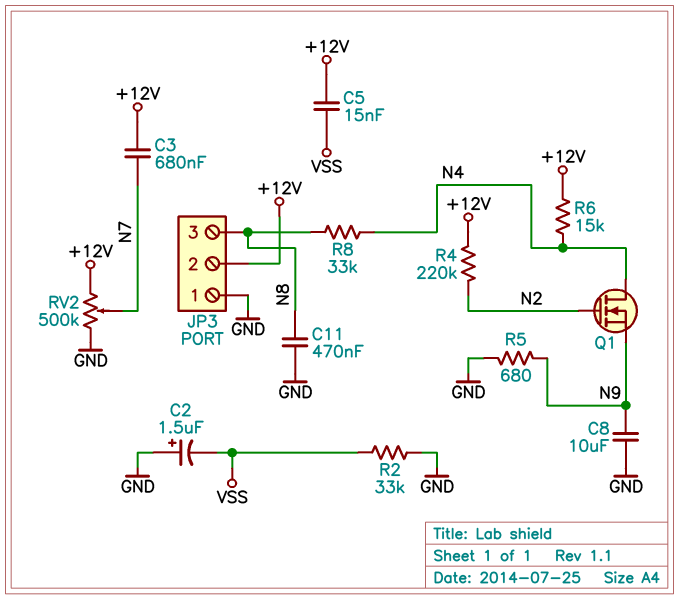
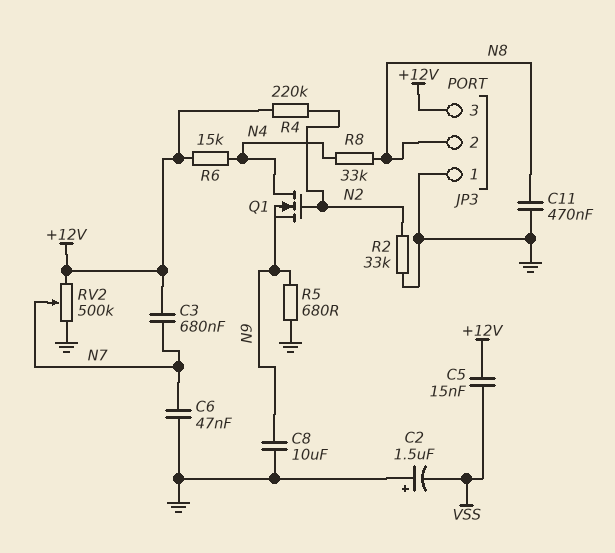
C6: none -> 47nF (GND, N7)
JP3 pin 2: +12V -> N8
JP3 pin 3: N8 -> +12V
R2: 33k (GND, VSS) -> 33k (GND, N2)

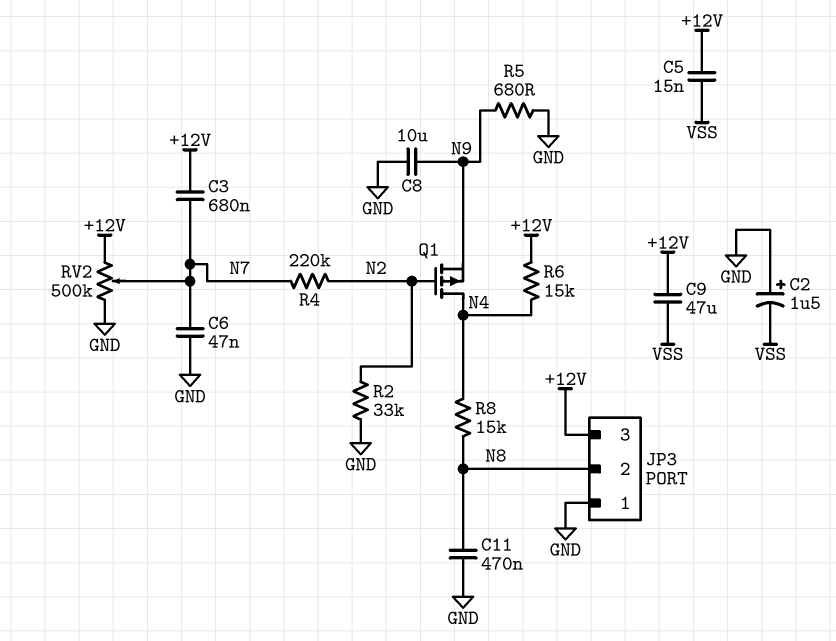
C9: none -> 47uF (+12V, VSS)
Q1: NMOS (G N2, D N4, S N9) -> PMOS (G N2, D N4, S N9)
R4: 220k (+12V, N2) -> 220k (N2, N7)
R8: 33k (N4, N8) -> 15k (N4, N8)

